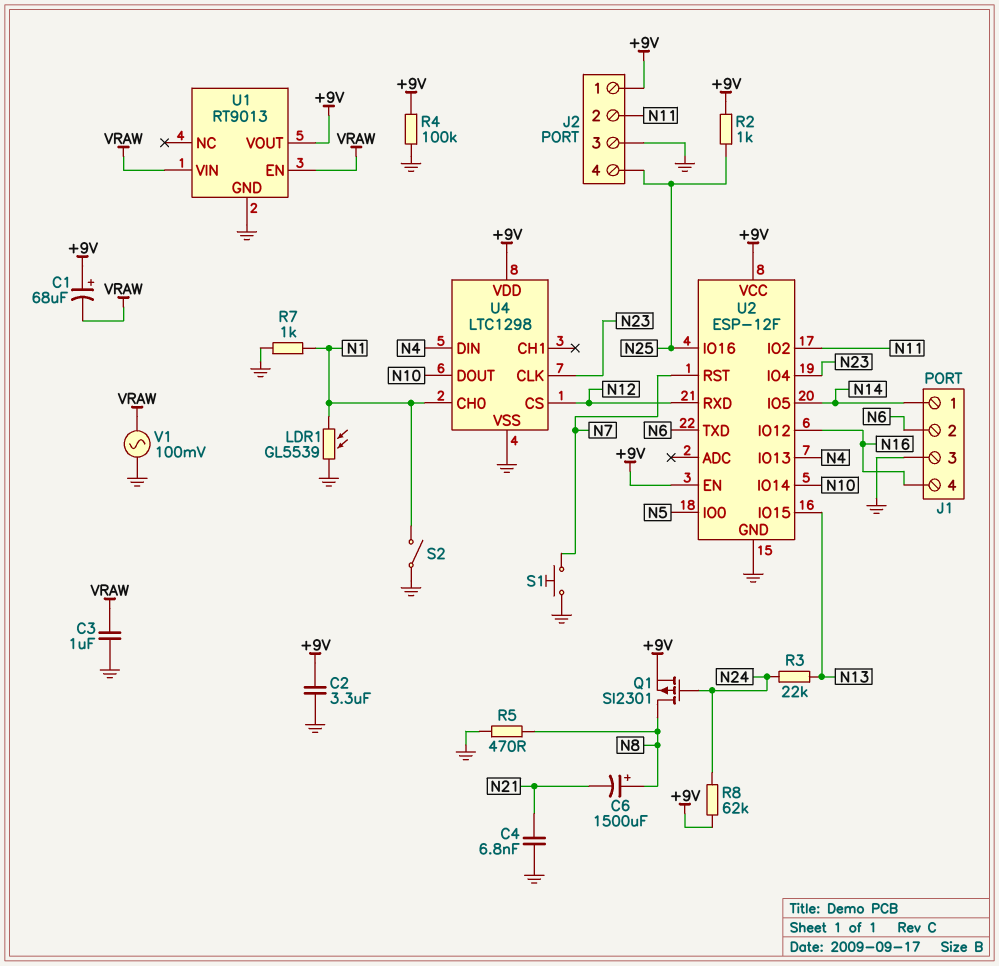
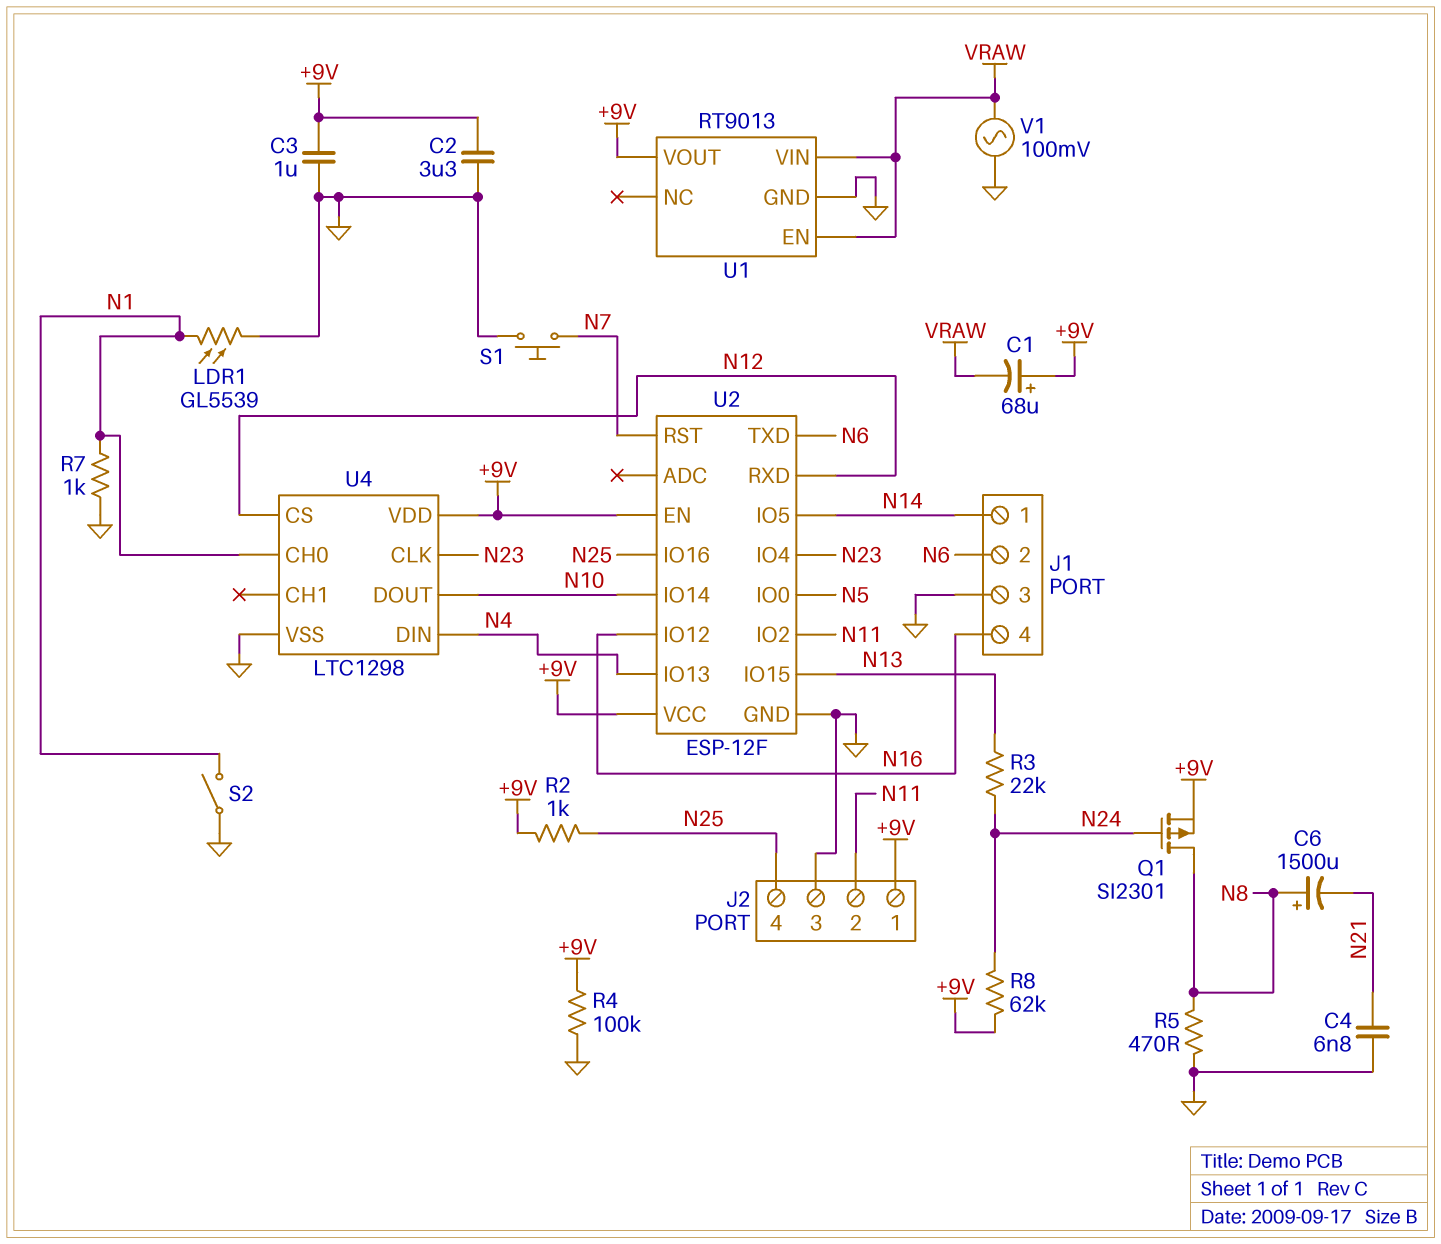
C3: 1uF (GND, VRAW) -> 1uF (+9V, GND)

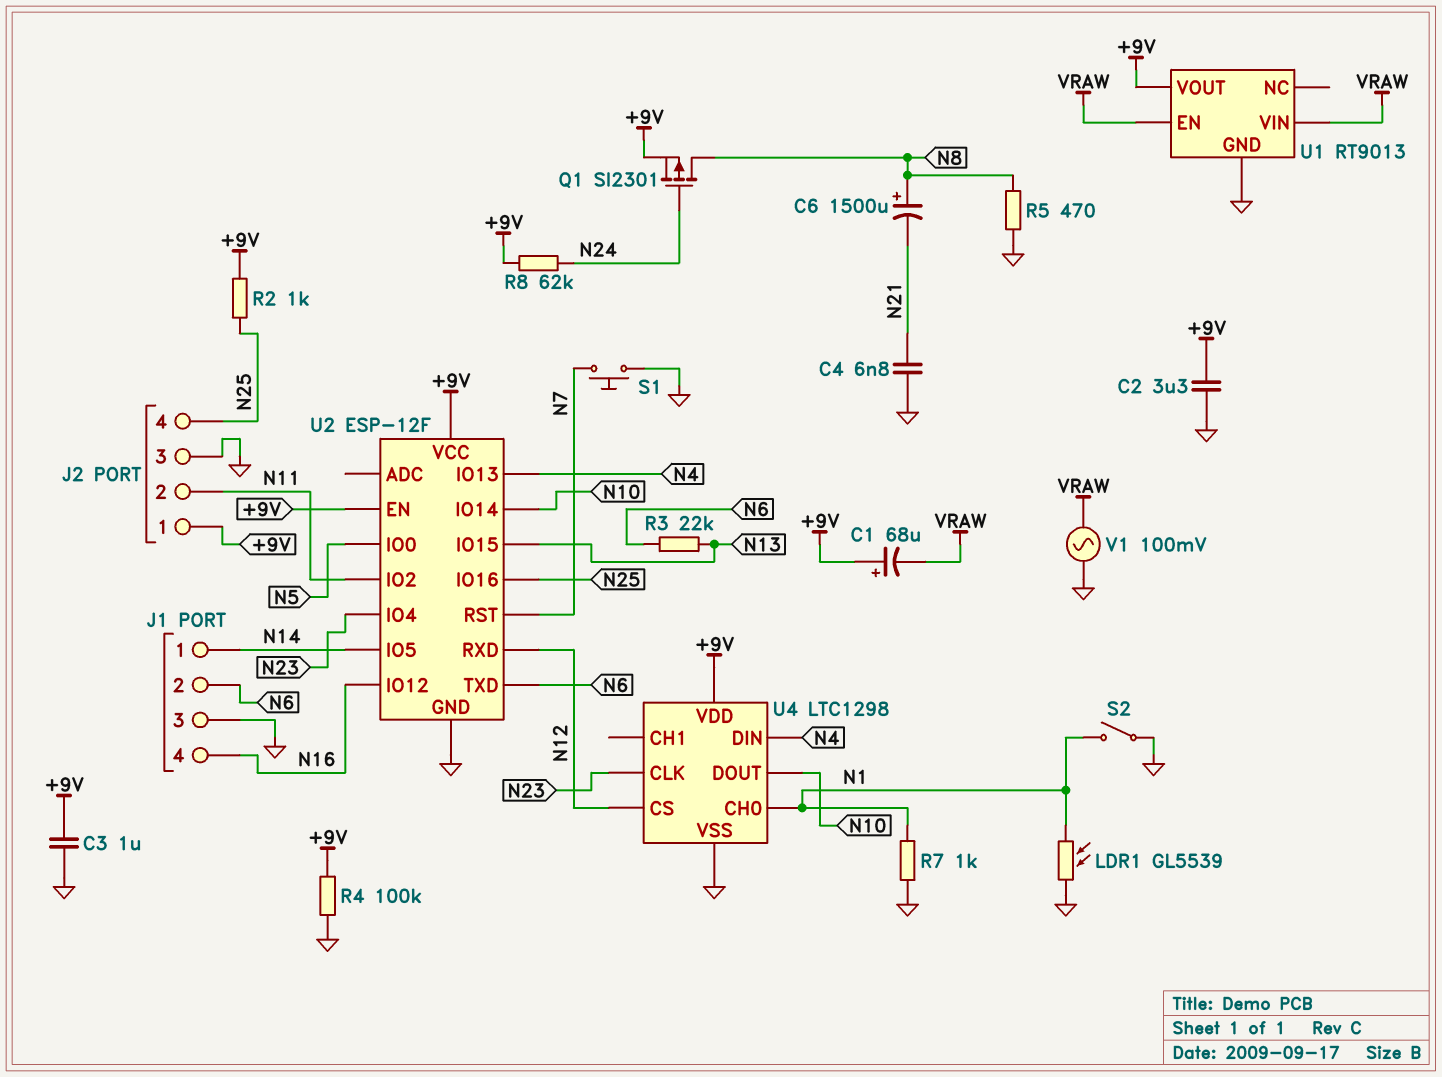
R3: 22k (N13, N24) -> 22k (N6, N13)

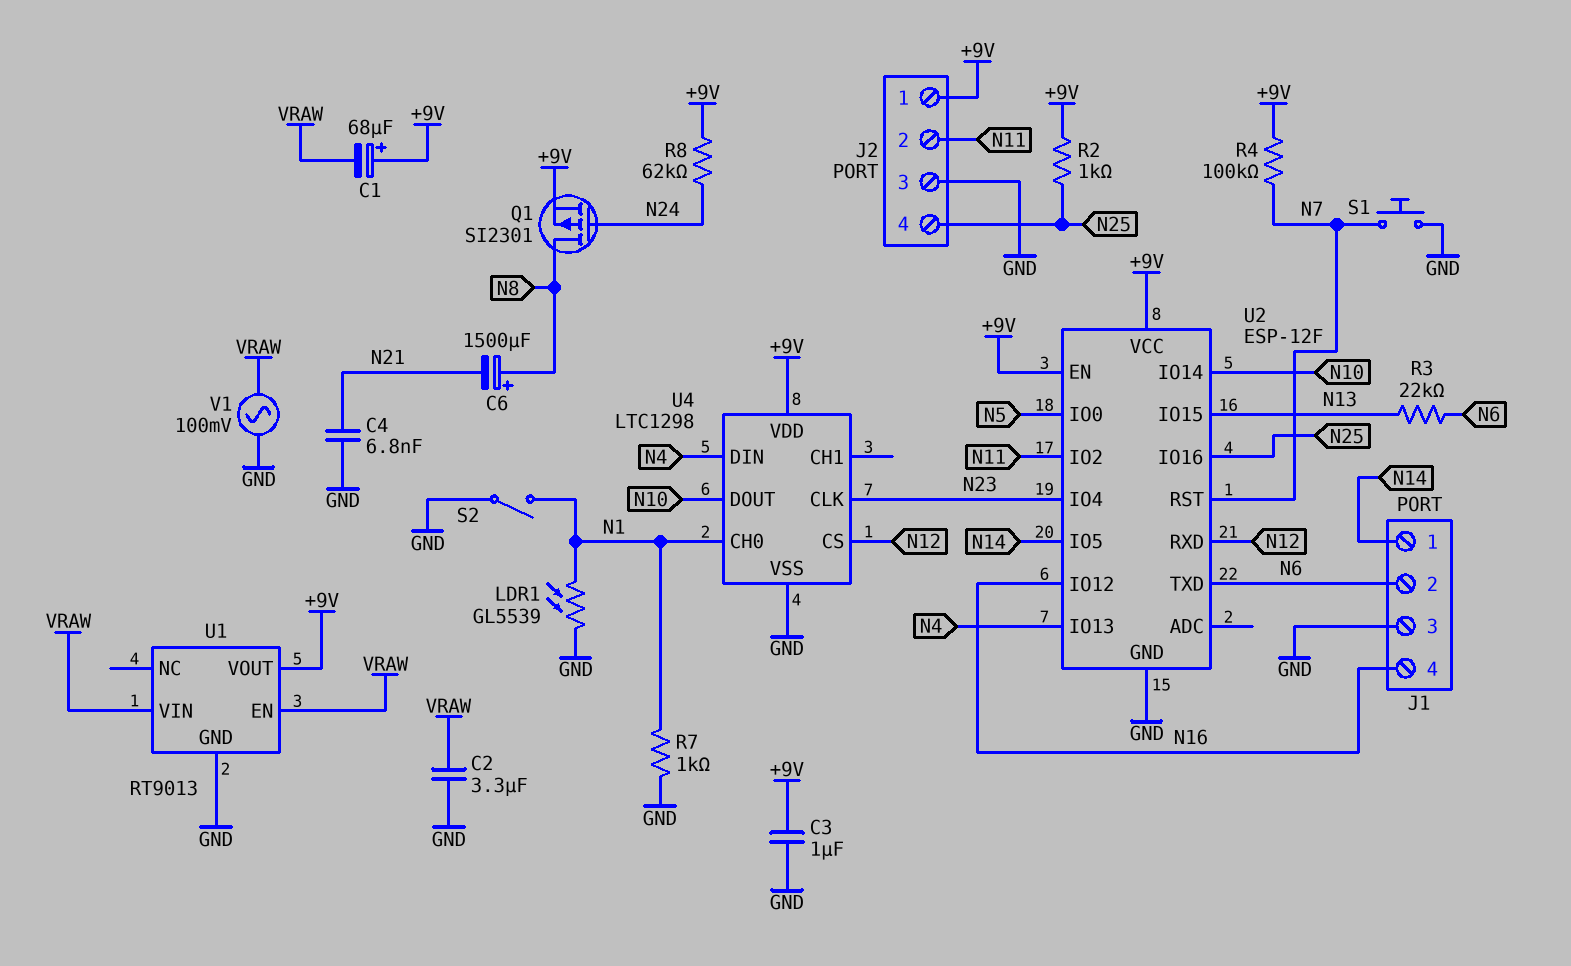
C2: 3.3uF (+9V, GND) -> 3.3uF (GND, VRAW)
R4: 100k (+9V, GND) -> 100k (+9V, N7)
R5: 470 (GND, N8) -> none

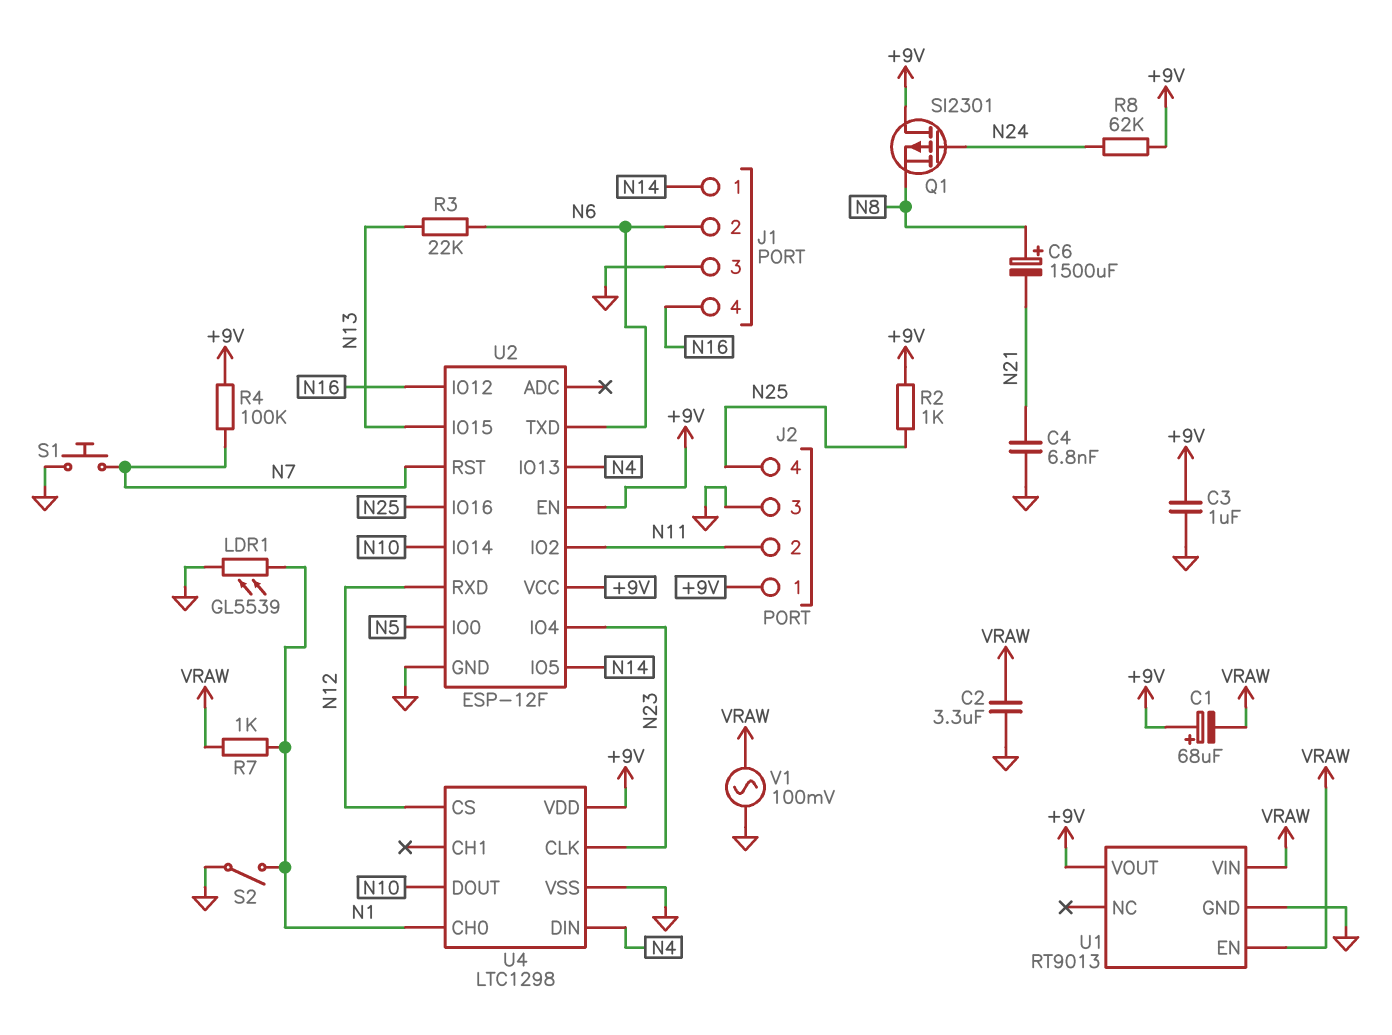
Q1: PMOS SI2301 (G N24, D N8, S +9V) -> PMOS SI2301 (G N24, D +9V, S N8)
R7: 1k (GND, N1) -> 1k (N1, VRAW)

